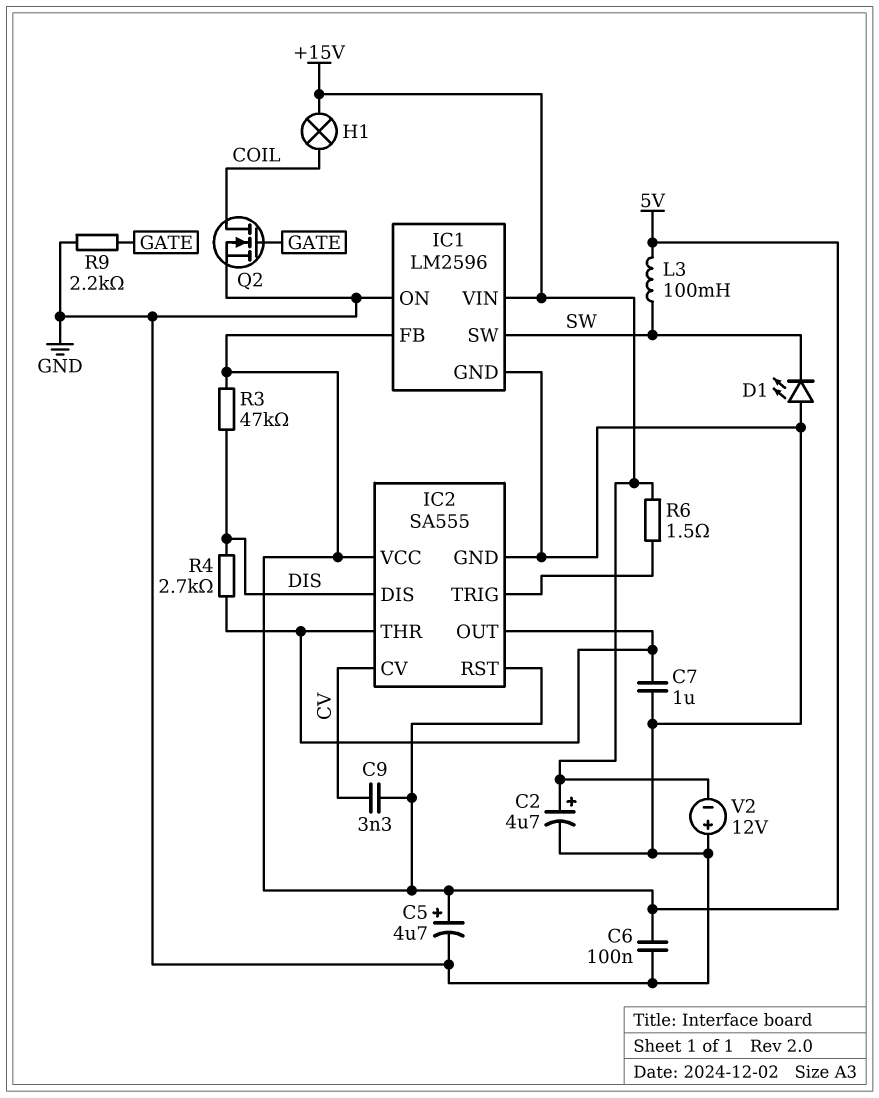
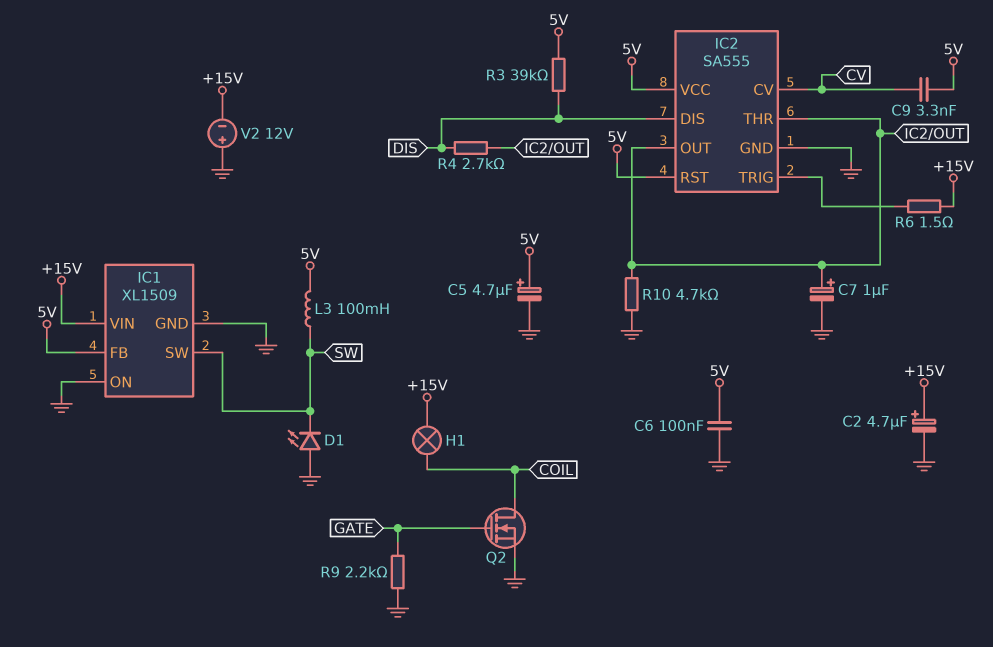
C7: 1uF (GND, IC2/OUT) -> 1uF (plus IC2/OUT, minus GND)
IC1: LM2596 -> XL1509
R3: 47k (5V, DIS) -> 39k (5V, DIS)
R10: none -> 4.7k (GND, IC2/OUT)

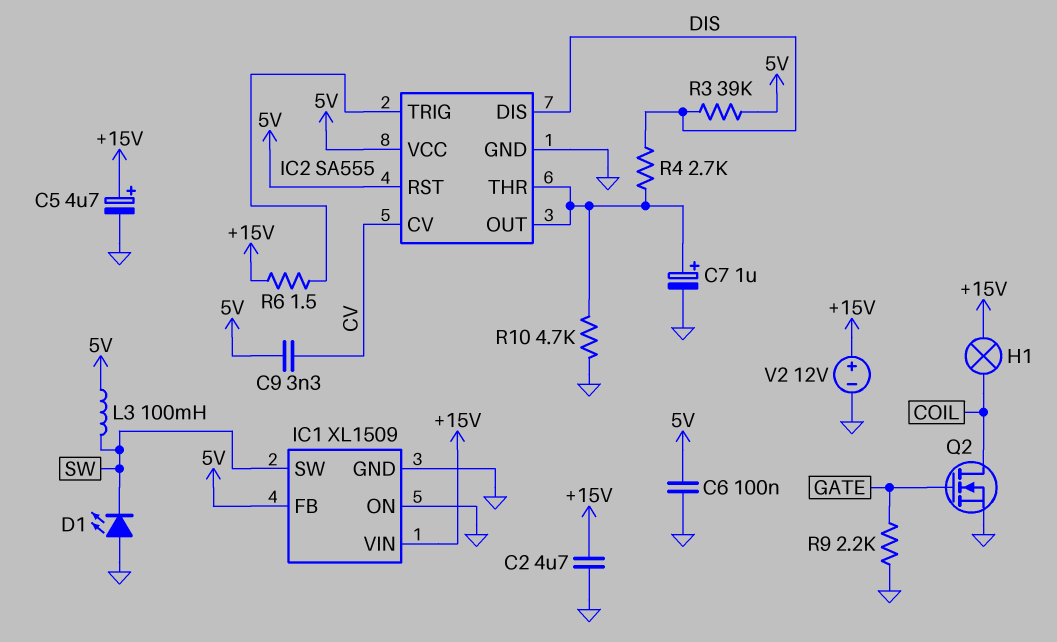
C2: 4.7uF (plus +15V, minus GND) -> 4.7uF (+15V, GND)
C5: 4.7uF (plus 5V, minus GND) -> 4.7uF (plus +15V, minus GND)
V2: 12V (plus GND, minus +15V) -> 12V (plus +15V, minus GND)

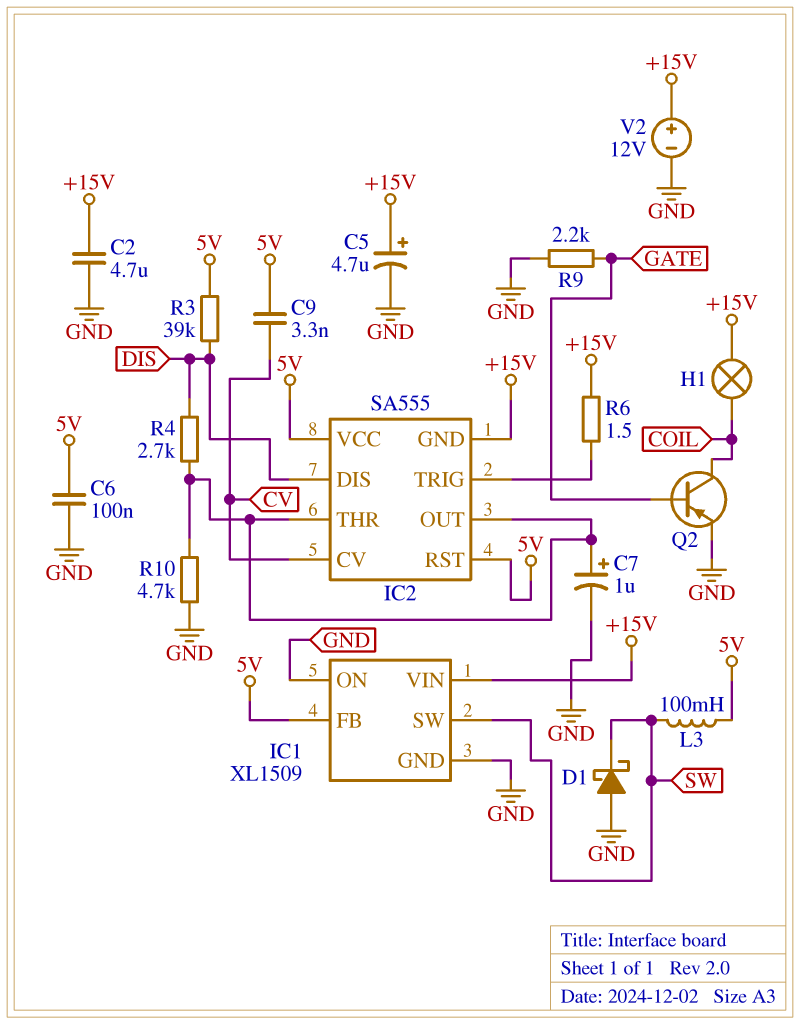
D1: LED (A GND, K SW) -> schottky (A GND, K SW)
IC2 pin GND: GND -> +15V
Q2: NMOS (G GATE, D COIL, S GND) -> PNP (B GATE, C COIL, E GND)

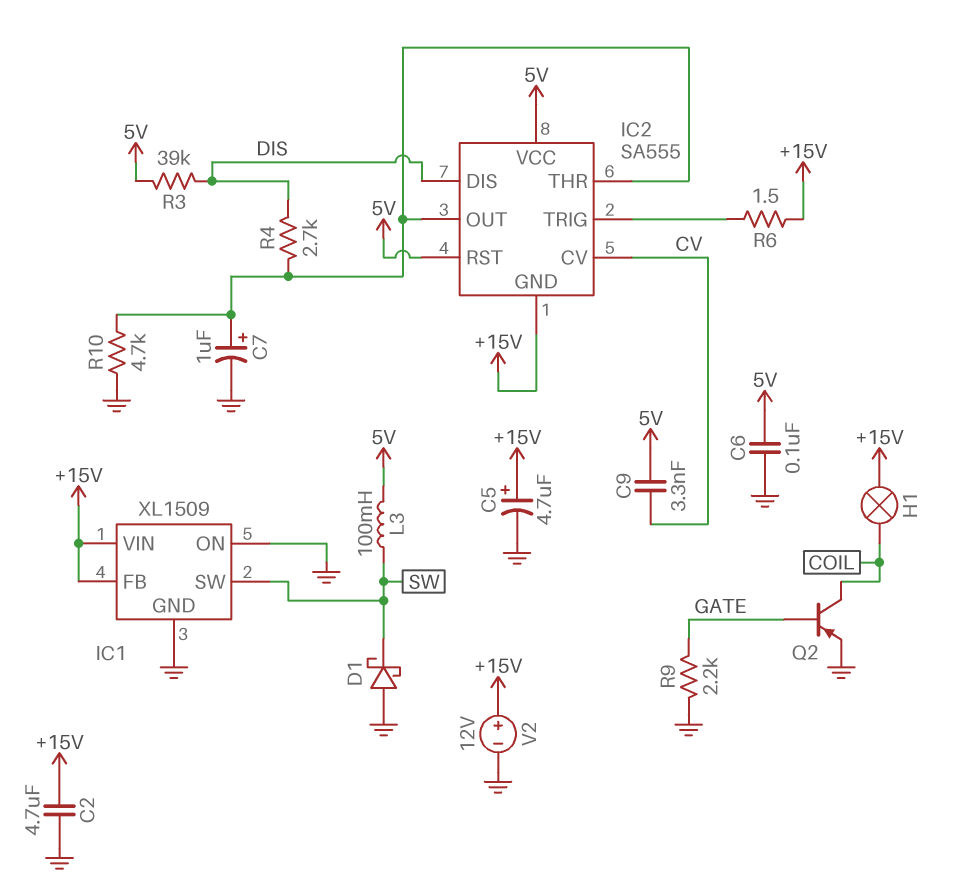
IC1 pin FB: 5V -> +15V

